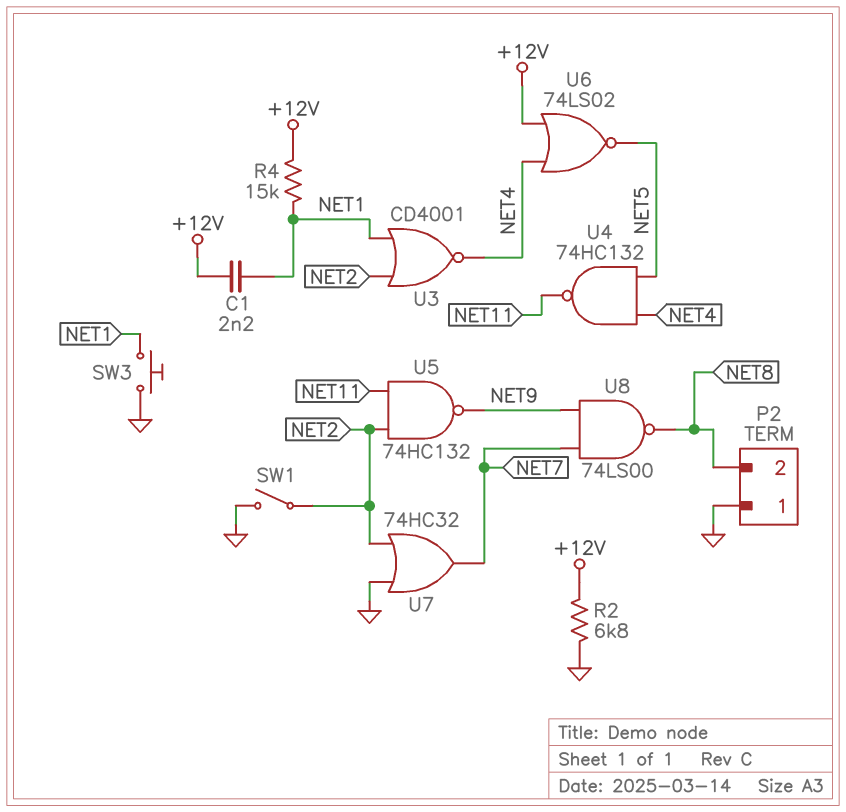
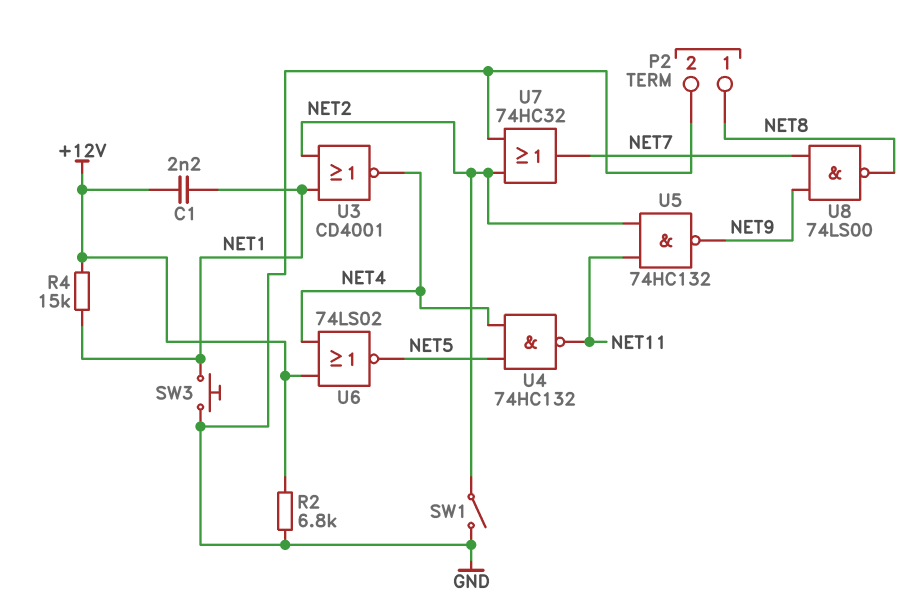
P2 pin 1: GND -> NET8
P2 pin 2: NET8 -> GND

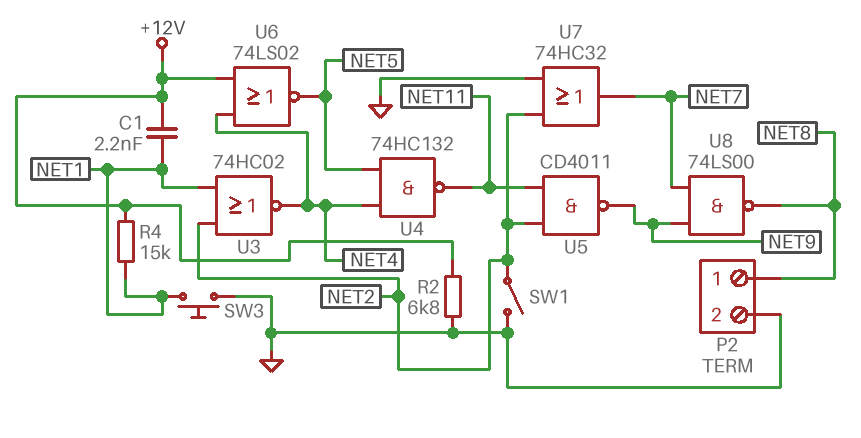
U3: NOR CD4001 (in NET1, in NET2, out NET4) -> NOR 74HC02 (in NET1, in NET2, out NET4)
U5: NAND 74HC132 (in NET2, in NET11, out NET9) -> NAND CD4011 (in NET2, in NET11, out NET9)

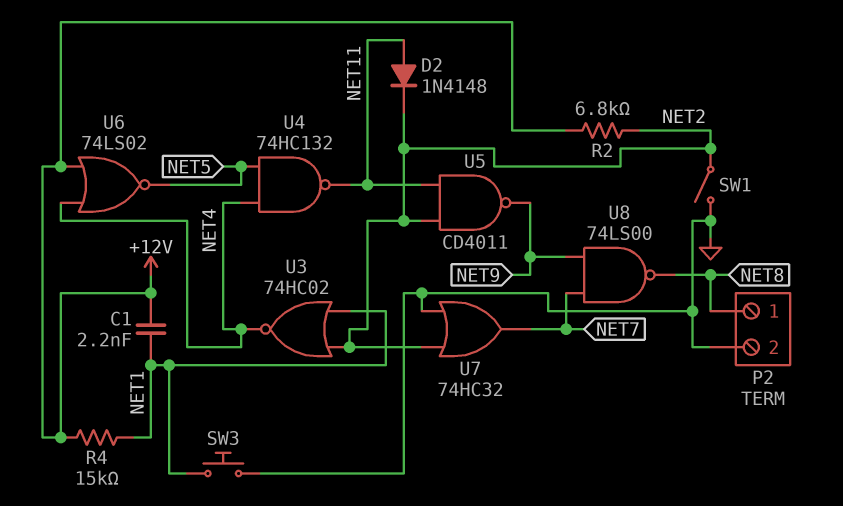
D2: none -> diode 1N4148 (A NET11, K NET2)
R2: 6.8k (+12V, GND) -> 6.8k (+12V, NET2)

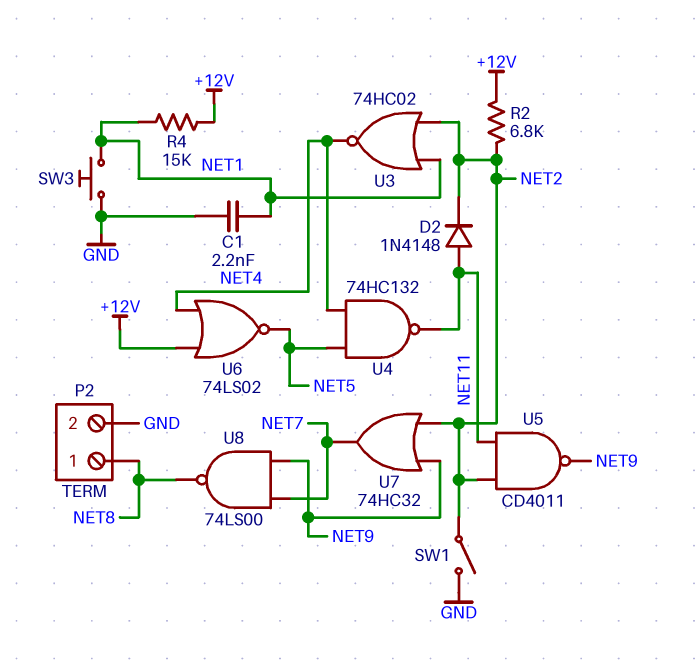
C1: 2.2nF (+12V, NET1) -> 2.2nF (GND, NET1)
U7: OR 74HC32 (in GND, in NET2, out NET7) -> OR 74HC32 (in NET2, in NET9, out NET7)

